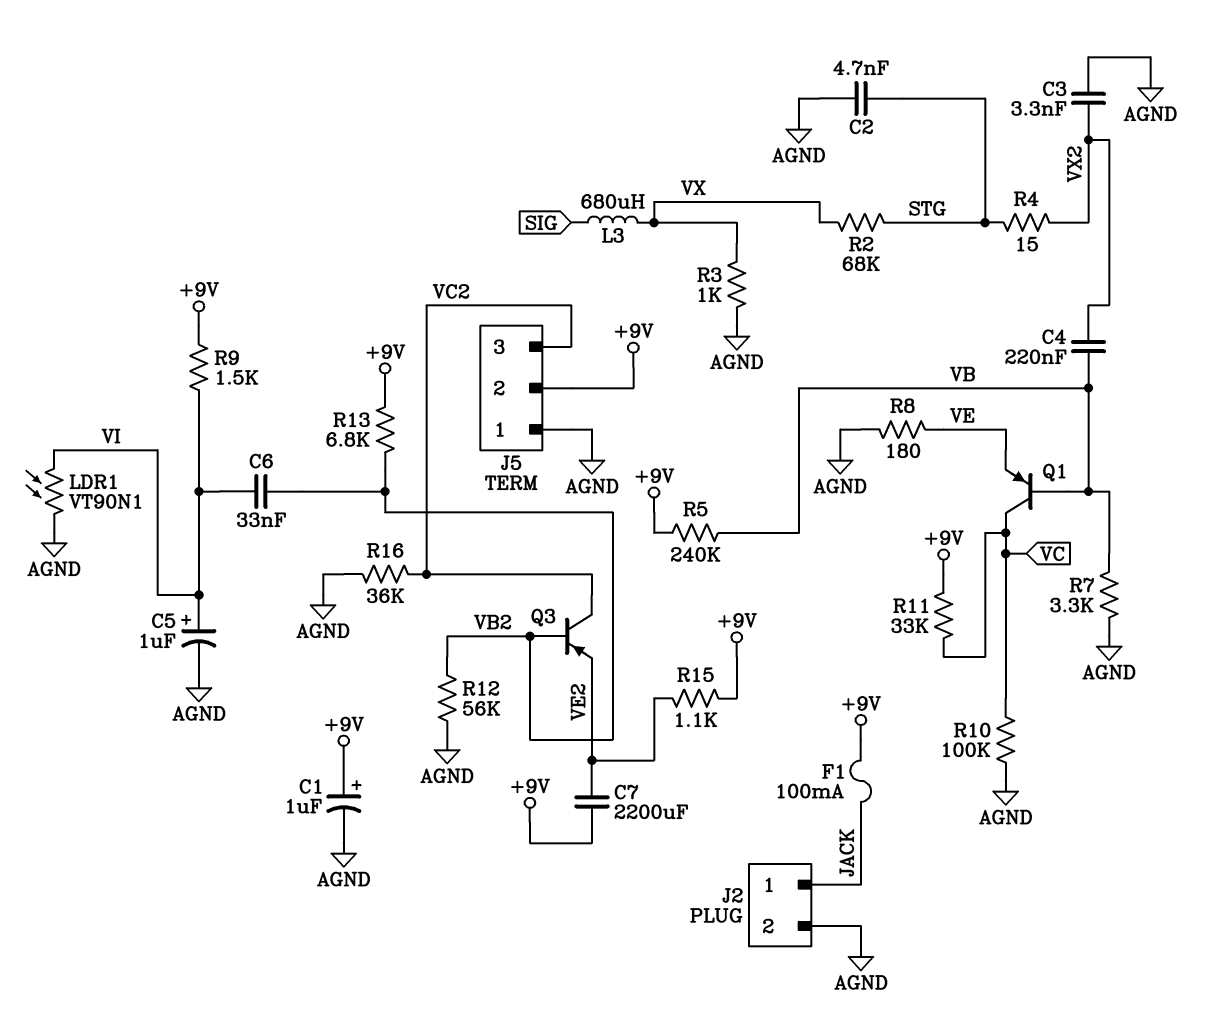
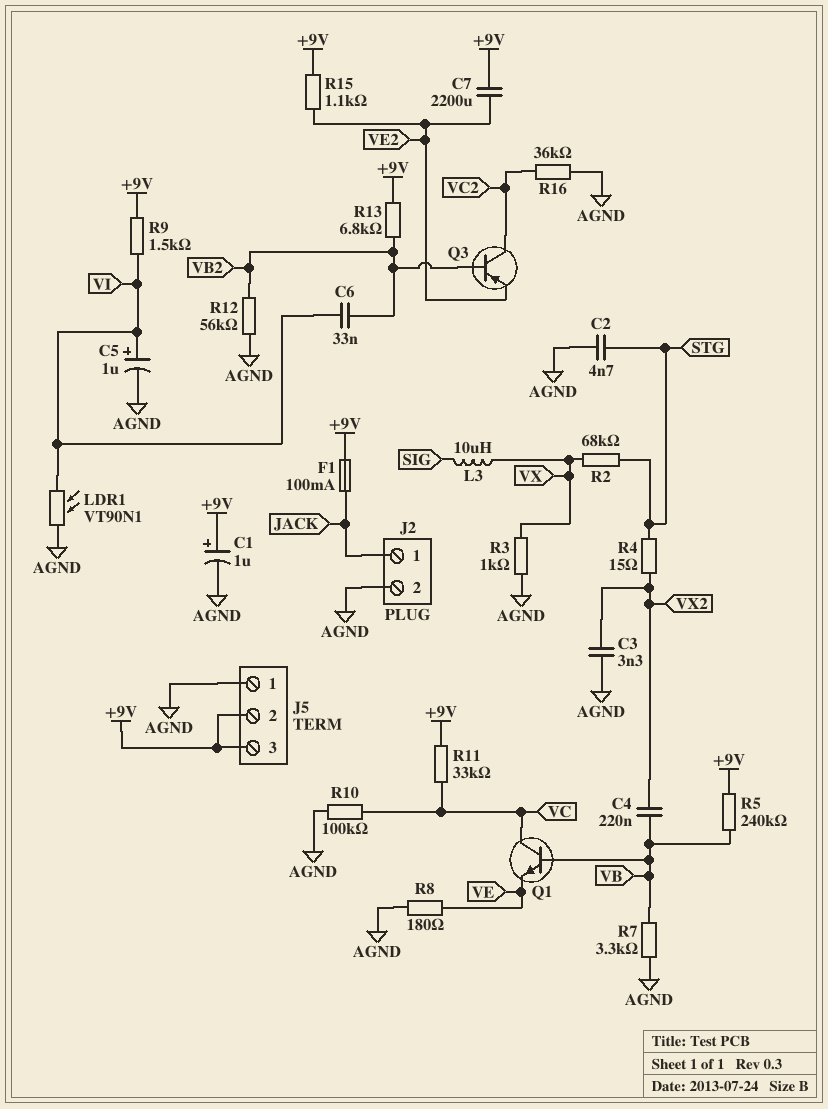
J5 pin 3: VC2 -> +9V
L3: 680uH (SIG, VX) -> 10uH (SIG, VX)
Q1: PNP (B VB, C VC, E VE) -> NPN (B VB, C VC, E VE)

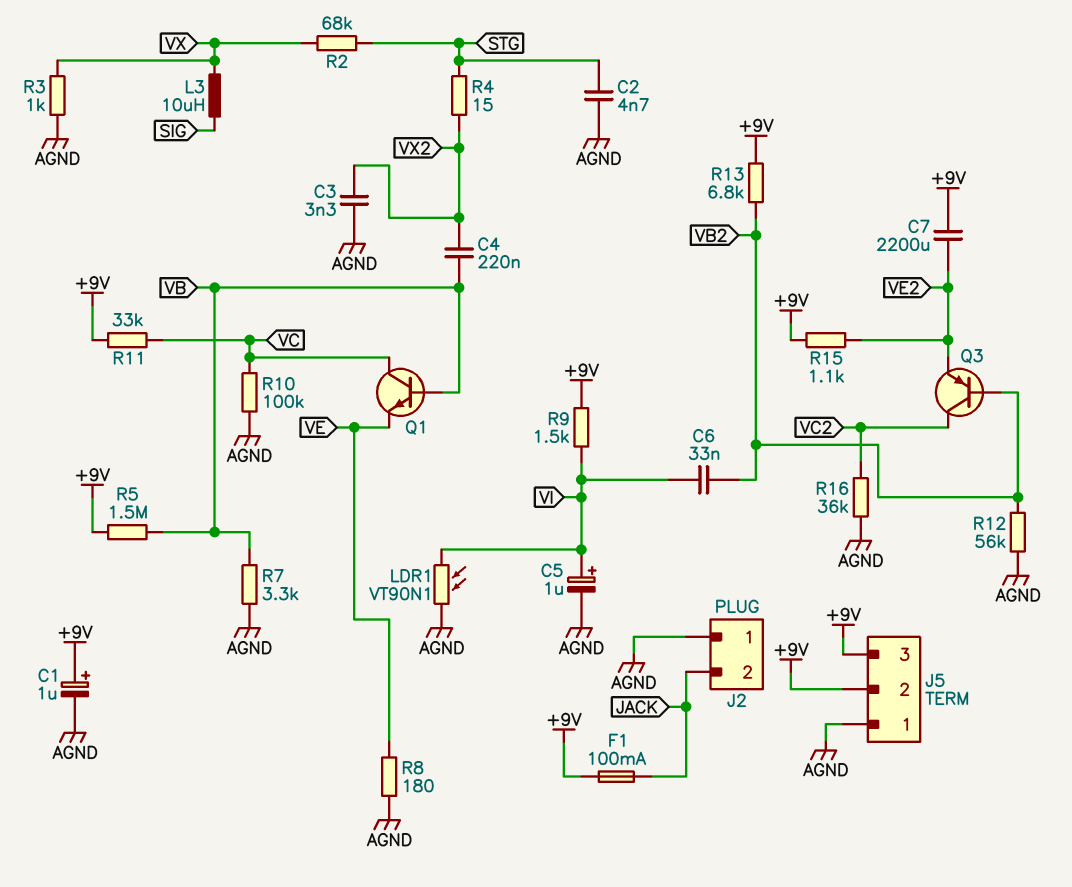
J2 pin 1: JACK -> AGND
J2 pin 2: AGND -> JACK
R5: 240k (+9V, VB) -> 1.5M (+9V, VB)

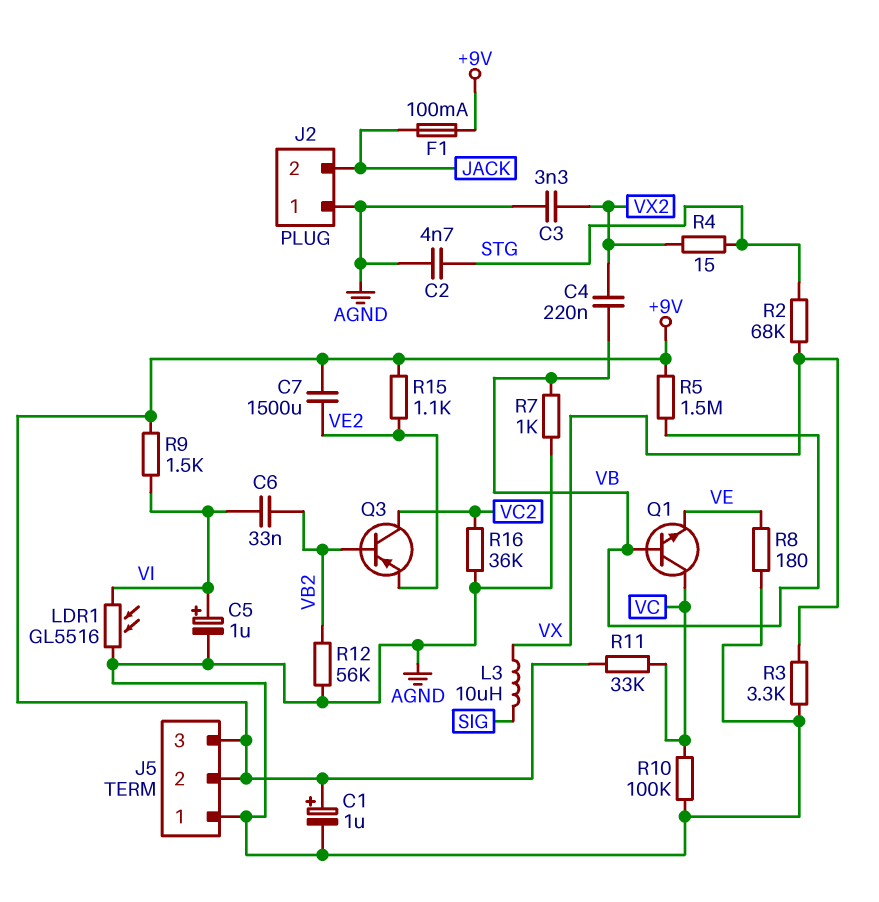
C7: 2200uF (+9V, VE2) -> 1500uF (+9V, VE2)
LDR1: VT90N1 (AGND, VI) -> GL5516 (AGND, VI)
R3: 1k (AGND, VX) -> 3.3k (AGND, VX)
R7: 3.3k (AGND, VB) -> 1k (AGND, VB)
R13: 6.8k (+9V, VB2) -> none

